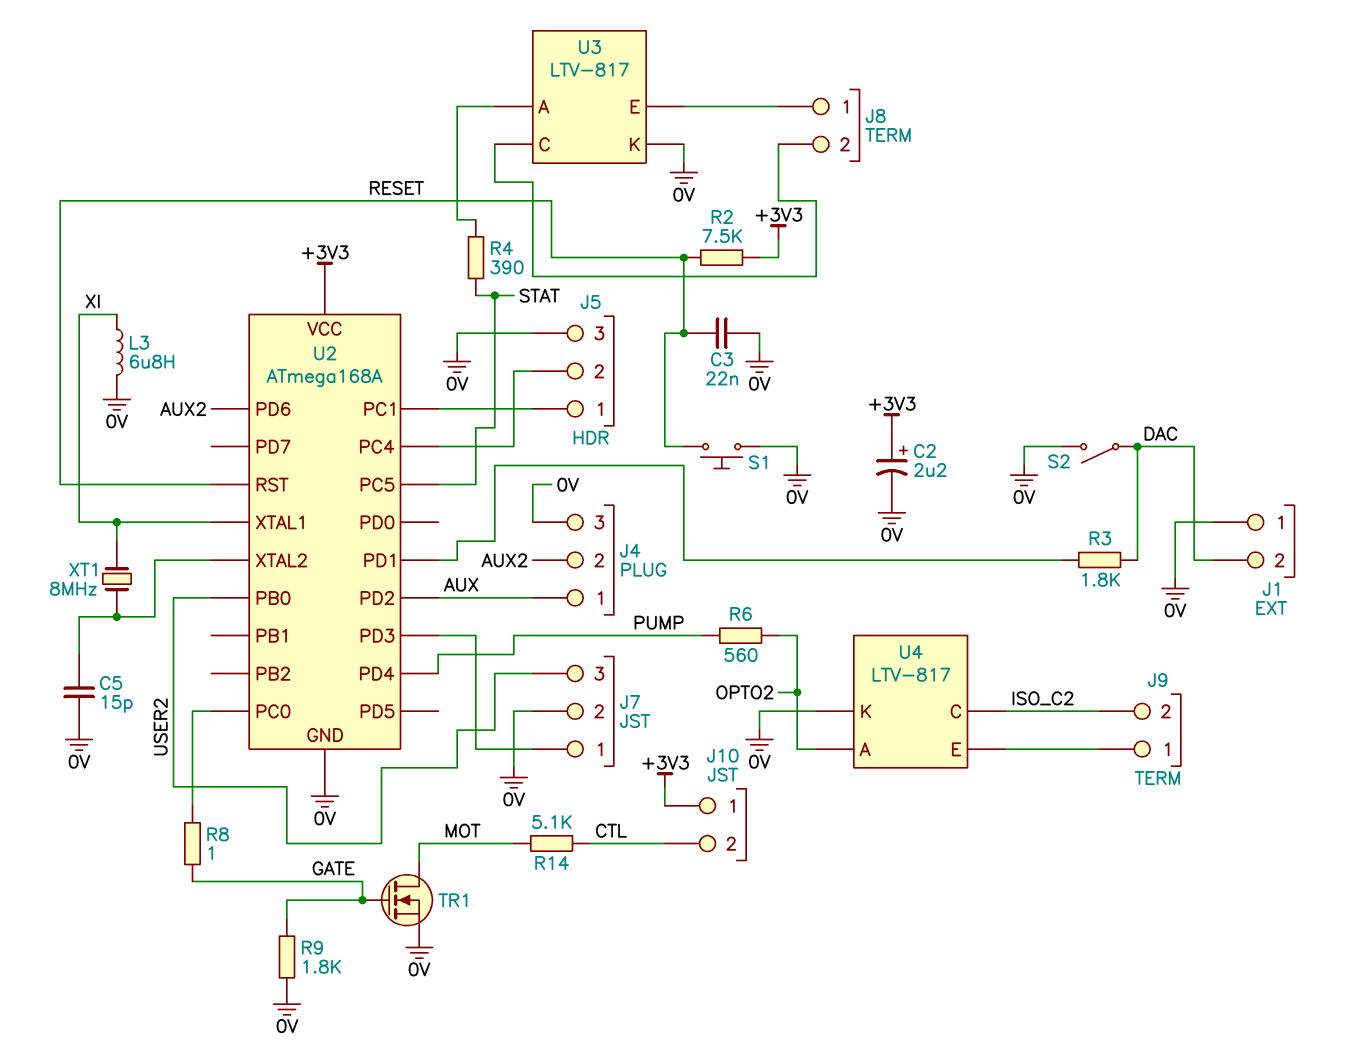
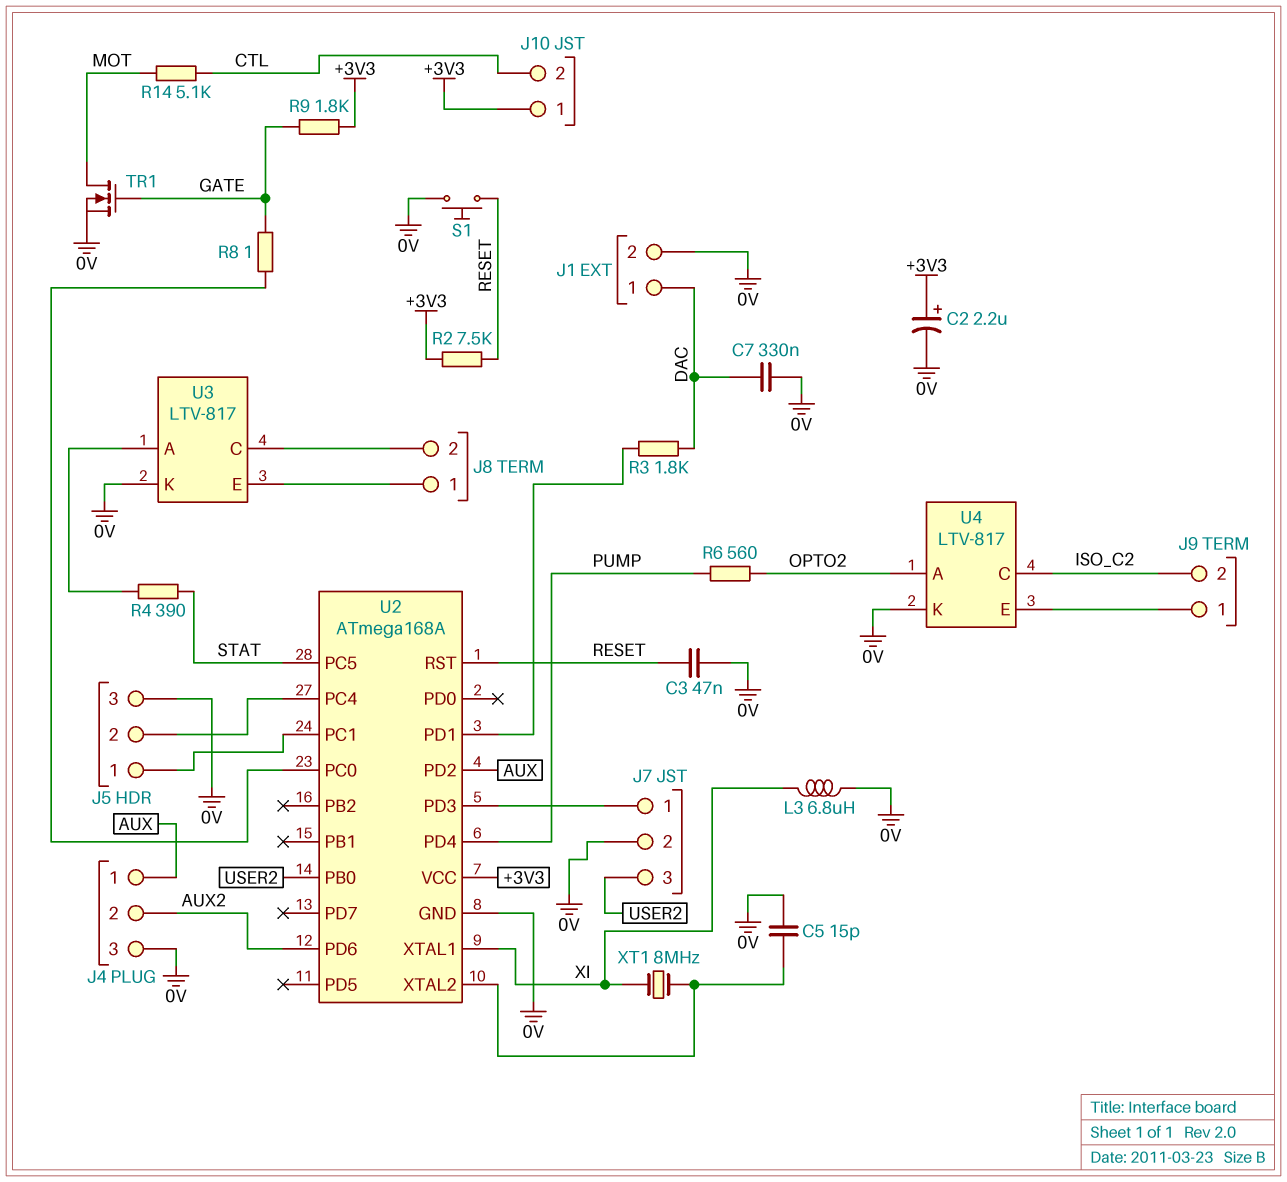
C3: 22nF (0V, RESET) -> 47nF (0V, RESET)
C7: none -> 330nF (0V, DAC)
J1 pin 1: 0V -> DAC
J1 pin 2: DAC -> 0V
R9: 1.8k (0V, GATE) -> 1.8k (+3V3, GATE)
S2: switch (0V, DAC) -> none

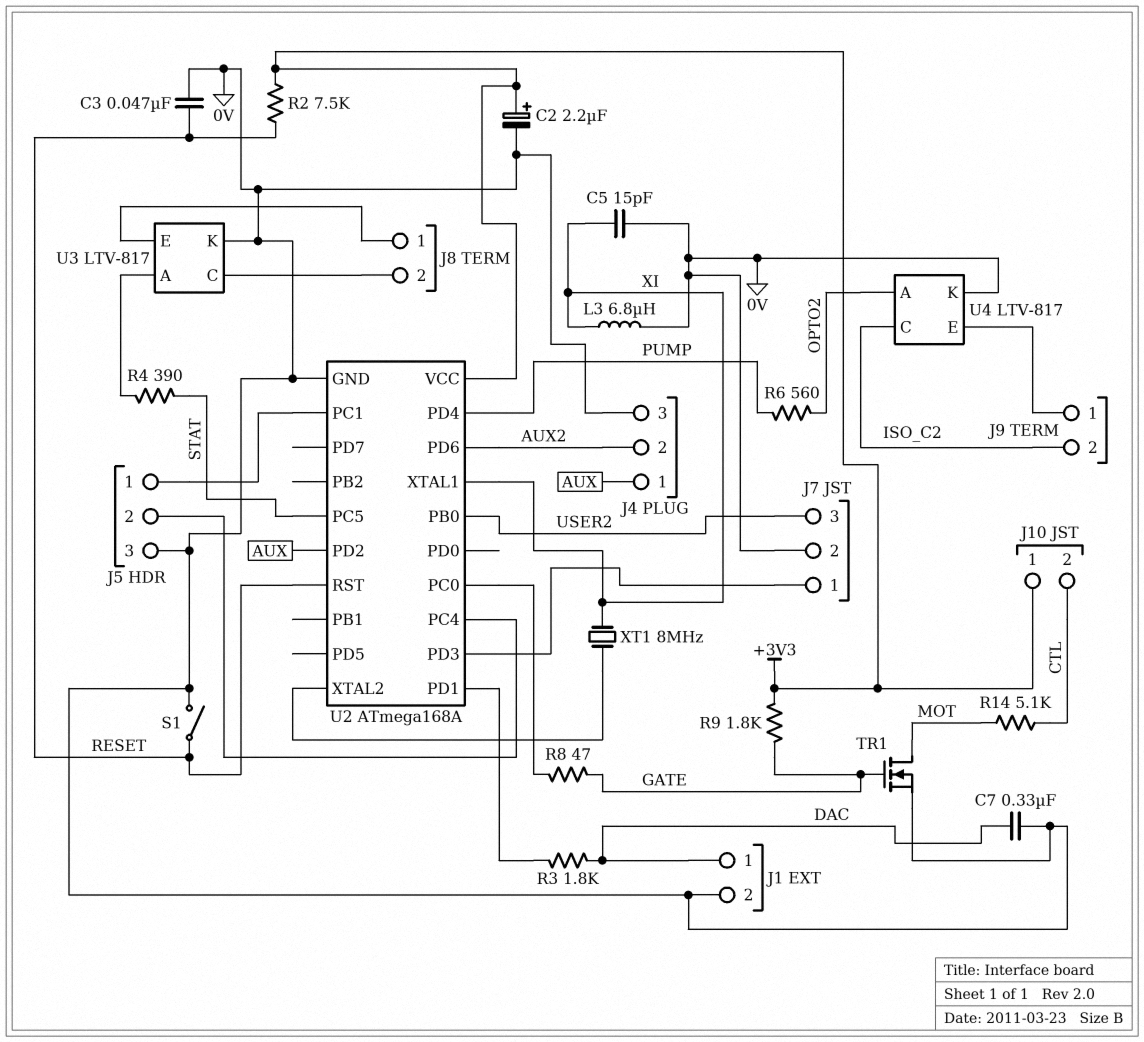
C5: 15pF (0V, U2/XTAL2) -> 15pF (0V, XI)
R8: 1 (GATE, U2/PC0) -> 47 (GATE, U2/PC0)
S1: button (0V, RESET) -> switch (0V, RESET)

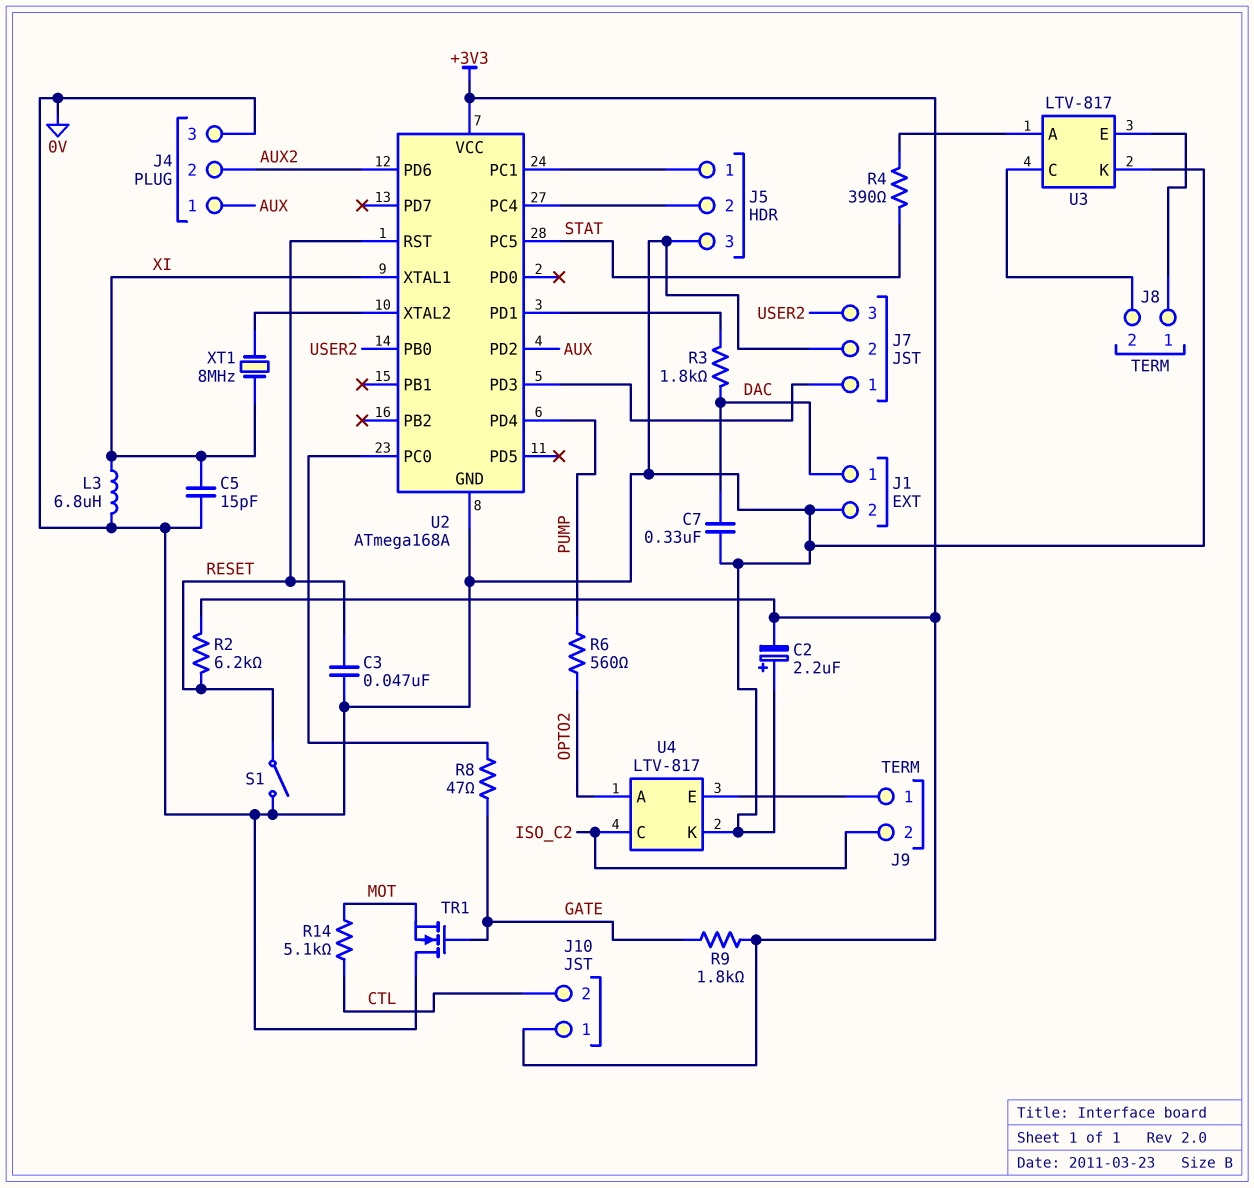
C2: 2.2uF (plus +3V3, minus 0V) -> 2.2uF (plus 0V, minus +3V3)
R2: 7.5k (+3V3, RESET) -> 6.2k (+3V3, RESET)
TR1: NMOS (G GATE, D MOT, S 0V) -> NMOS (G GATE, D 0V, S MOT)

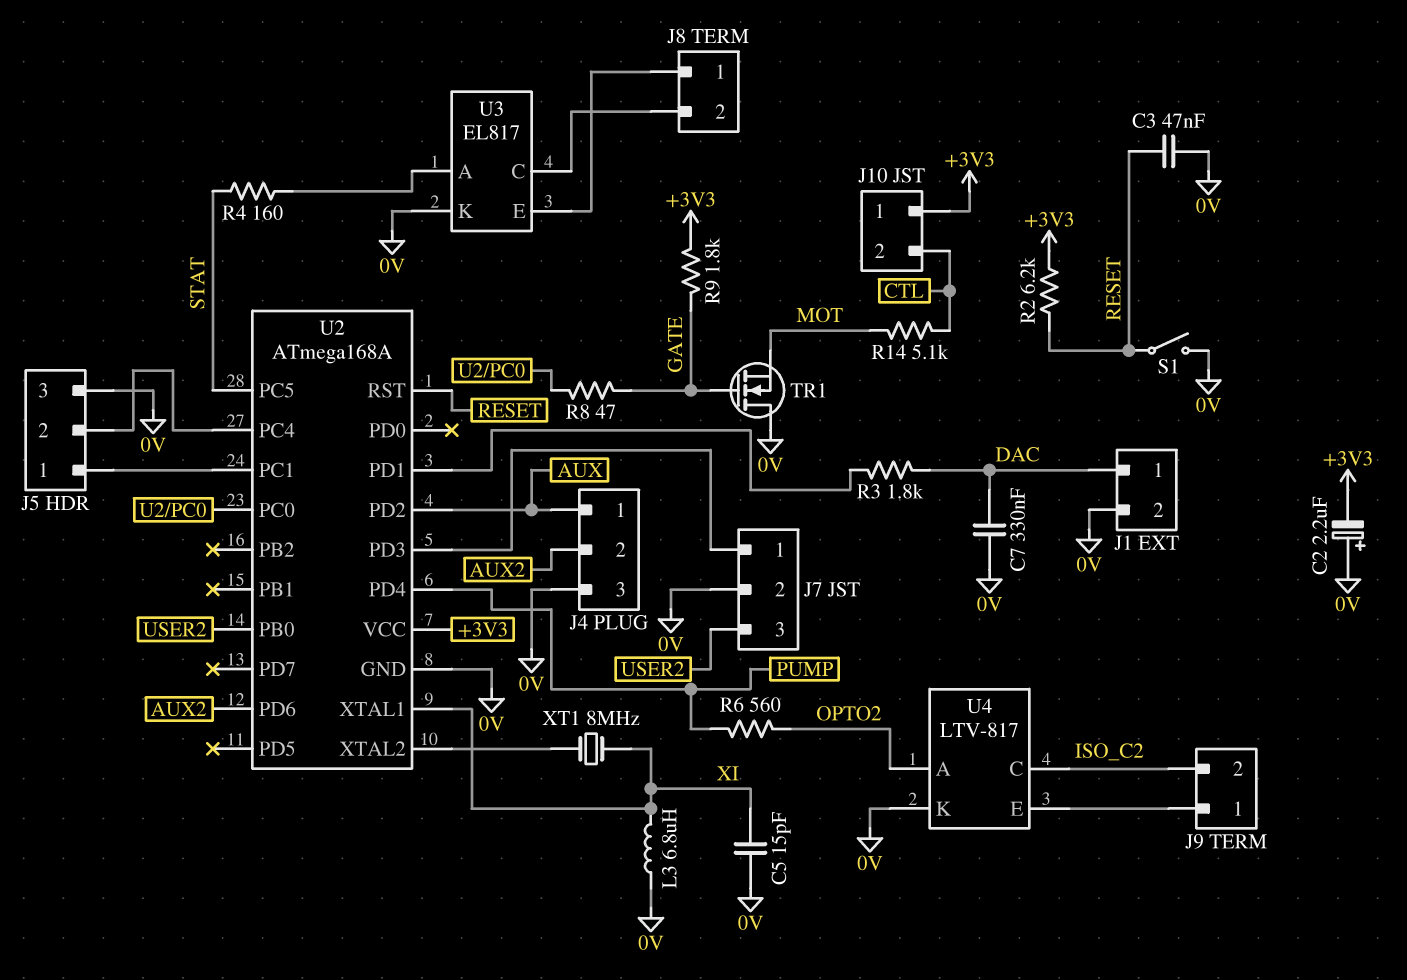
R4: 390 (STAT, U3/A) -> 160 (STAT, U3/A)
U3: LTV-817 -> EL817

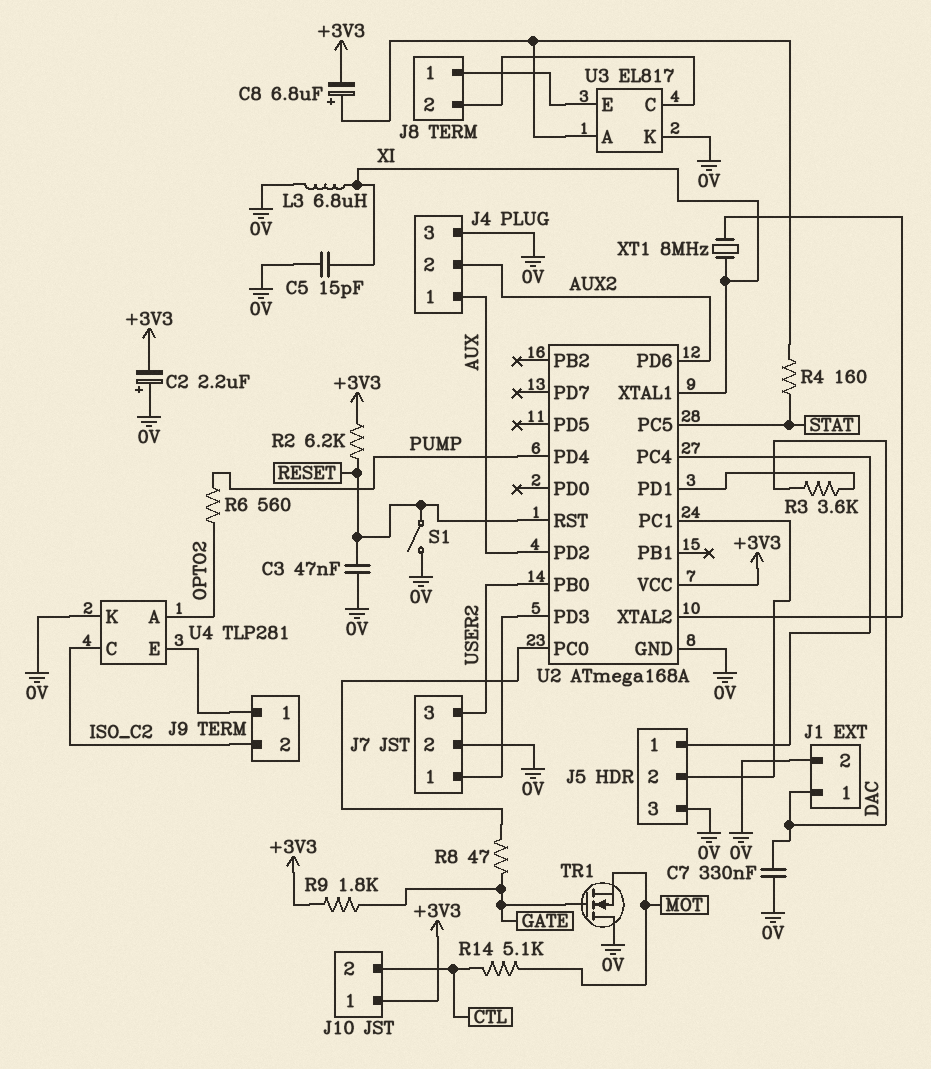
C8: none -> 6.8uF (plus U3/A, minus +3V3)
R3: 1.8k (DAC, U2/PD1) -> 3.6k (DAC, U2/PD1)
U2 pin PC1: J5/1 -> J5/2
U2 pin PC4: J5/2 -> J5/1
U4: LTV-817 -> TLP281

